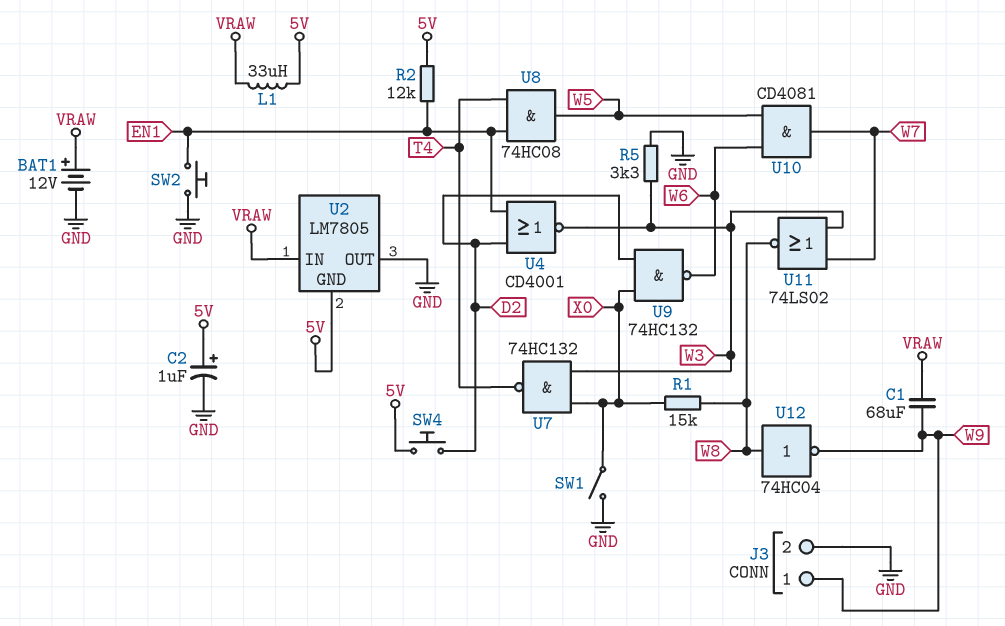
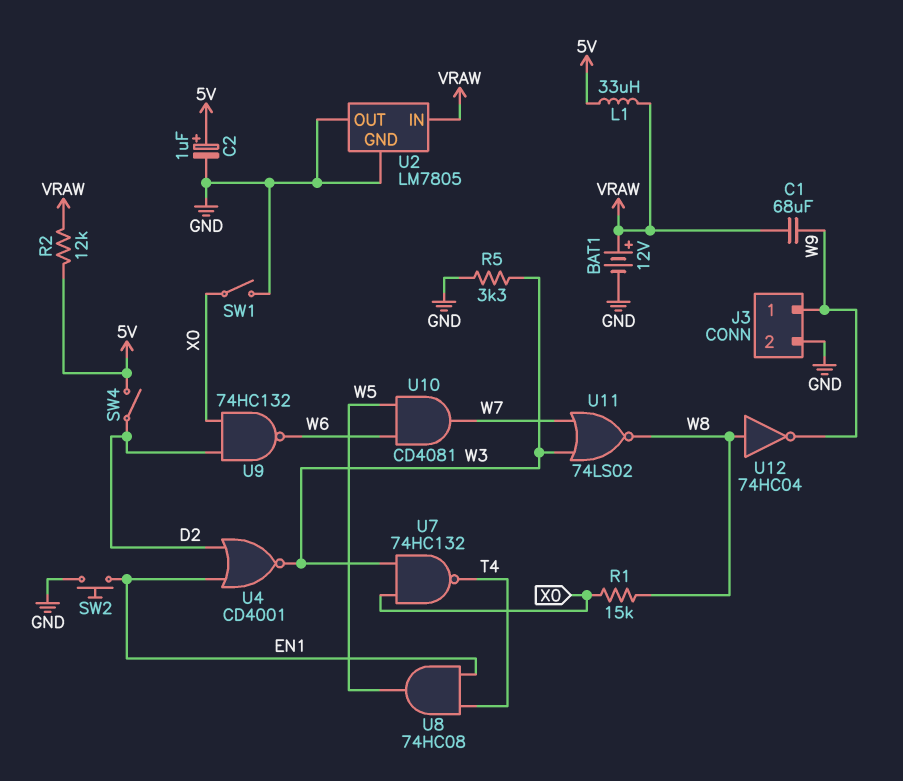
R2: 12k (5V, EN1) -> 12k (5V, VRAW)
SW4: button (5V, D2) -> switch (5V, D2)
U2 pin GND: 5V -> GND

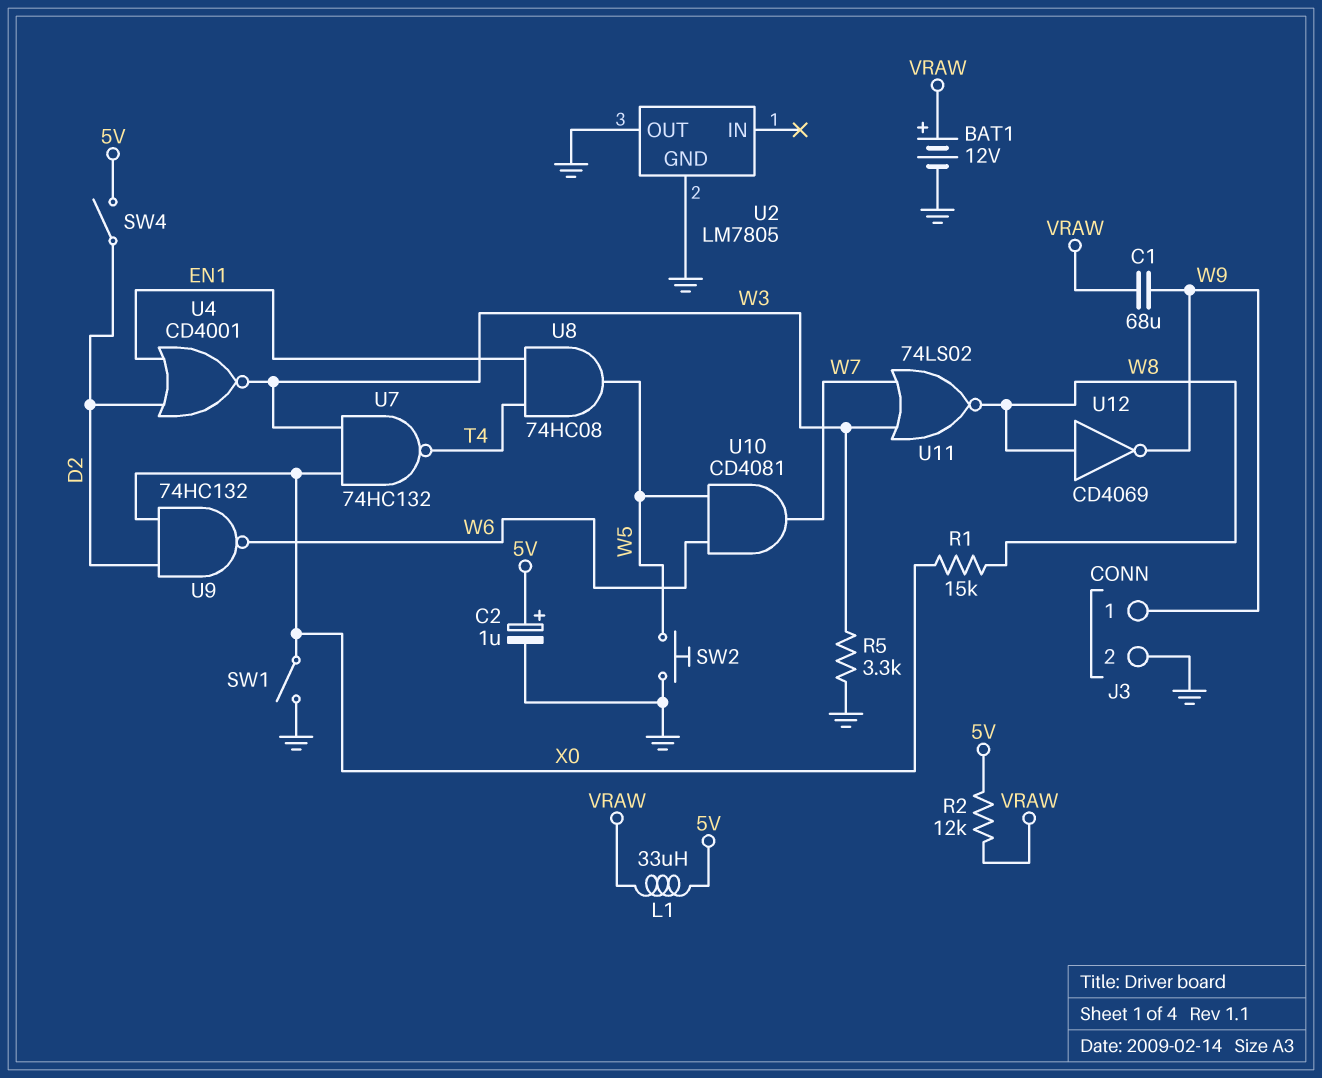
SW2: button (EN1, GND) -> button (GND, W5)
U2 pin IN: VRAW -> none
U12: NOT 74HC04 (in W8, out W9) -> NOT CD4069 (in W8, out W9)

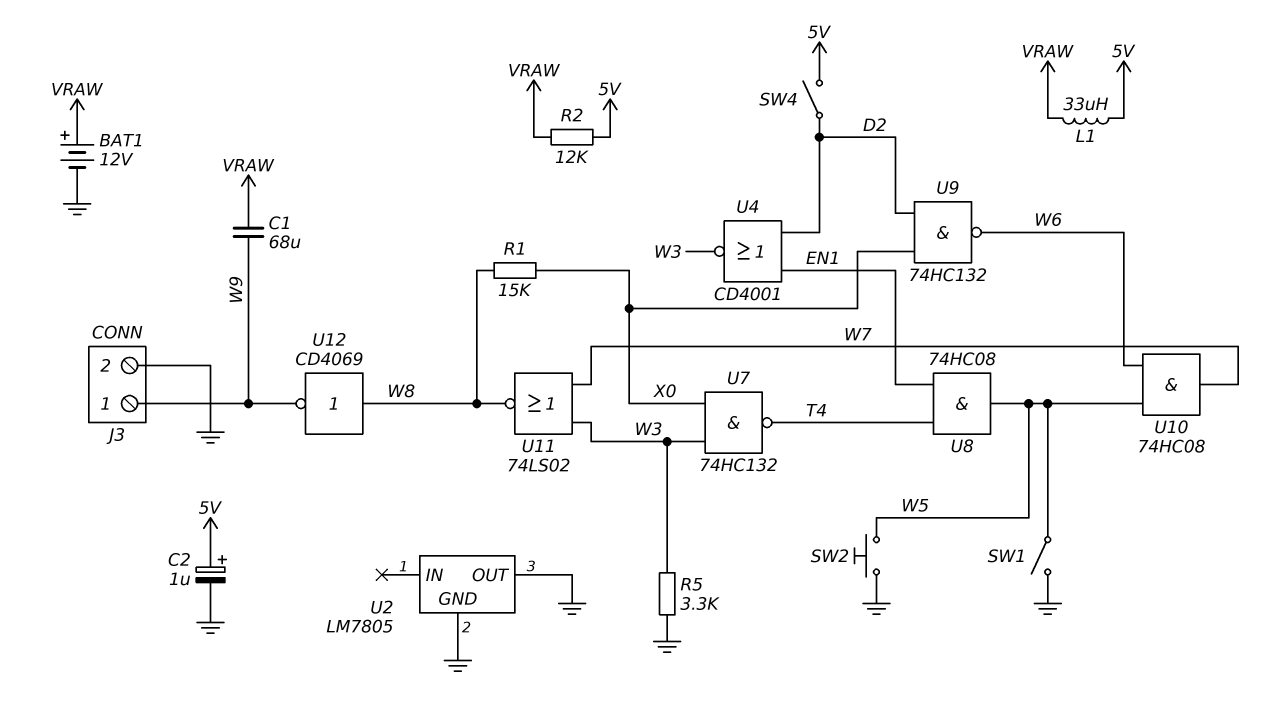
SW1: switch (GND, X0) -> switch (GND, W5)
U10: AND CD4081 (in W5, in W6, out W7) -> AND 74HC08 (in W5, in W6, out W7)

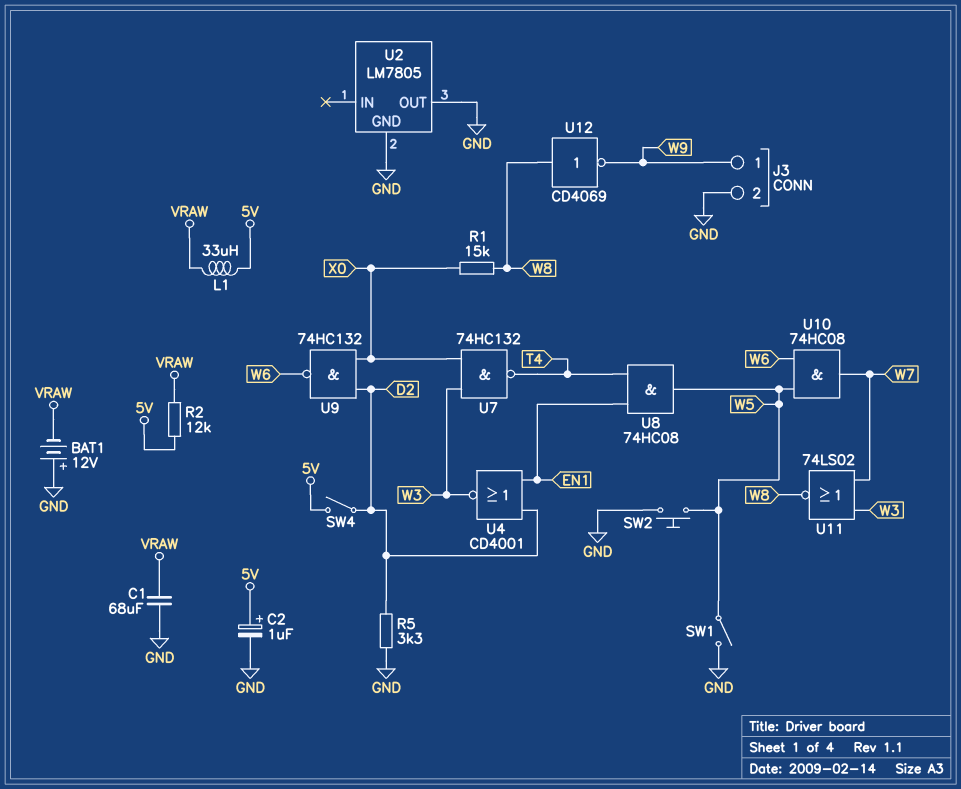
BAT1: 12V (plus VRAW, minus GND) -> 12V (plus GND, minus VRAW)
C1: 68uF (VRAW, W9) -> 68uF (GND, VRAW)
R5: 3.3k (GND, W3) -> 3.3k (D2, GND)

